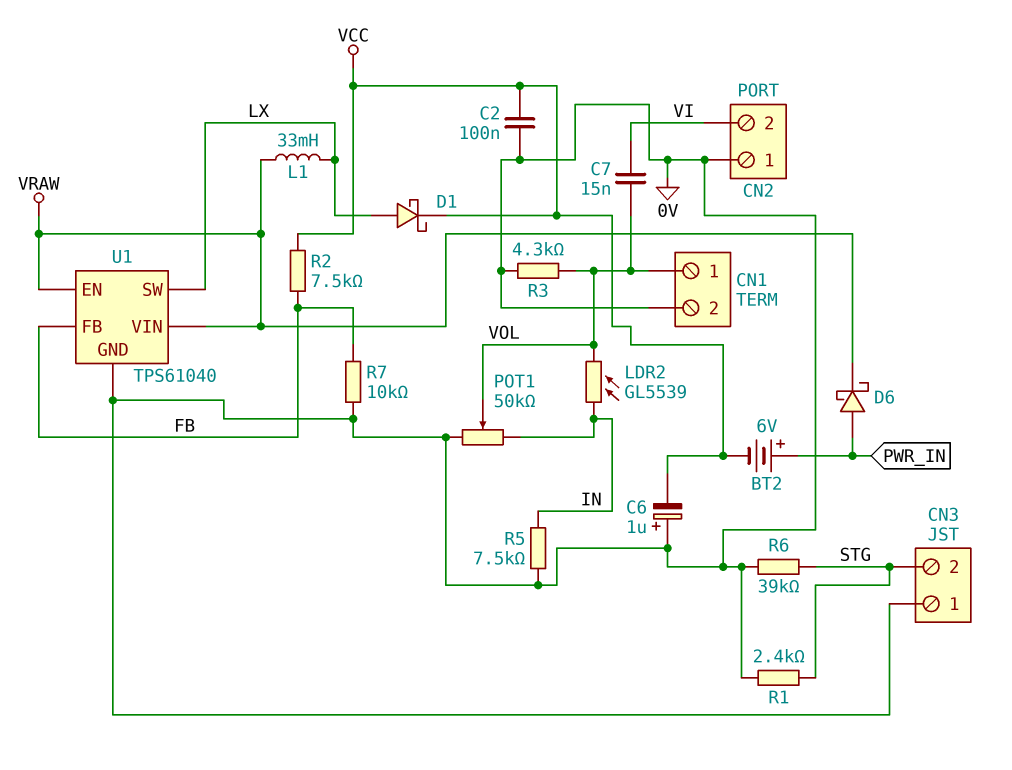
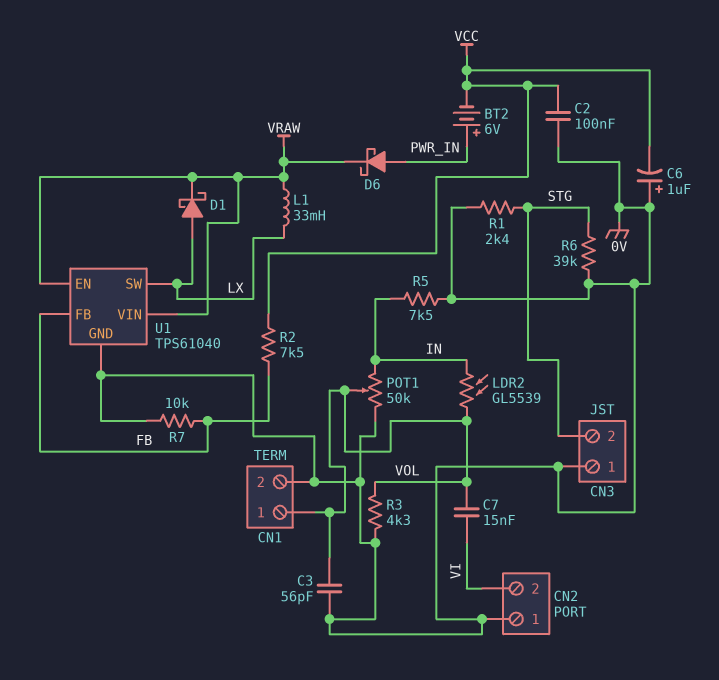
C3: none -> 56pF (0V, VOL)
D1: schottky (A LX, K VCC) -> schottky (A LX, K VRAW)

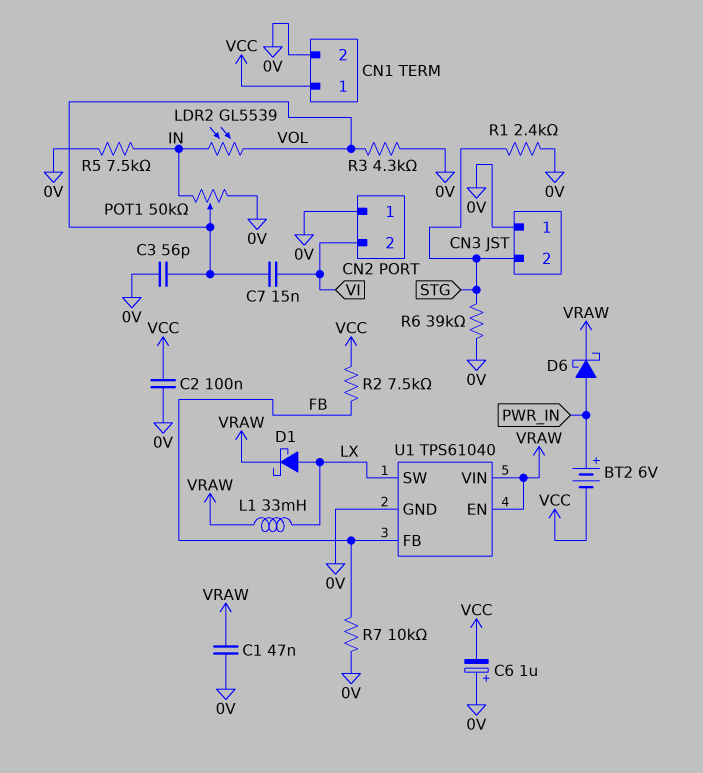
C1: none -> 47nF (0V, VRAW)
CN1 pin 1: VOL -> VCC

